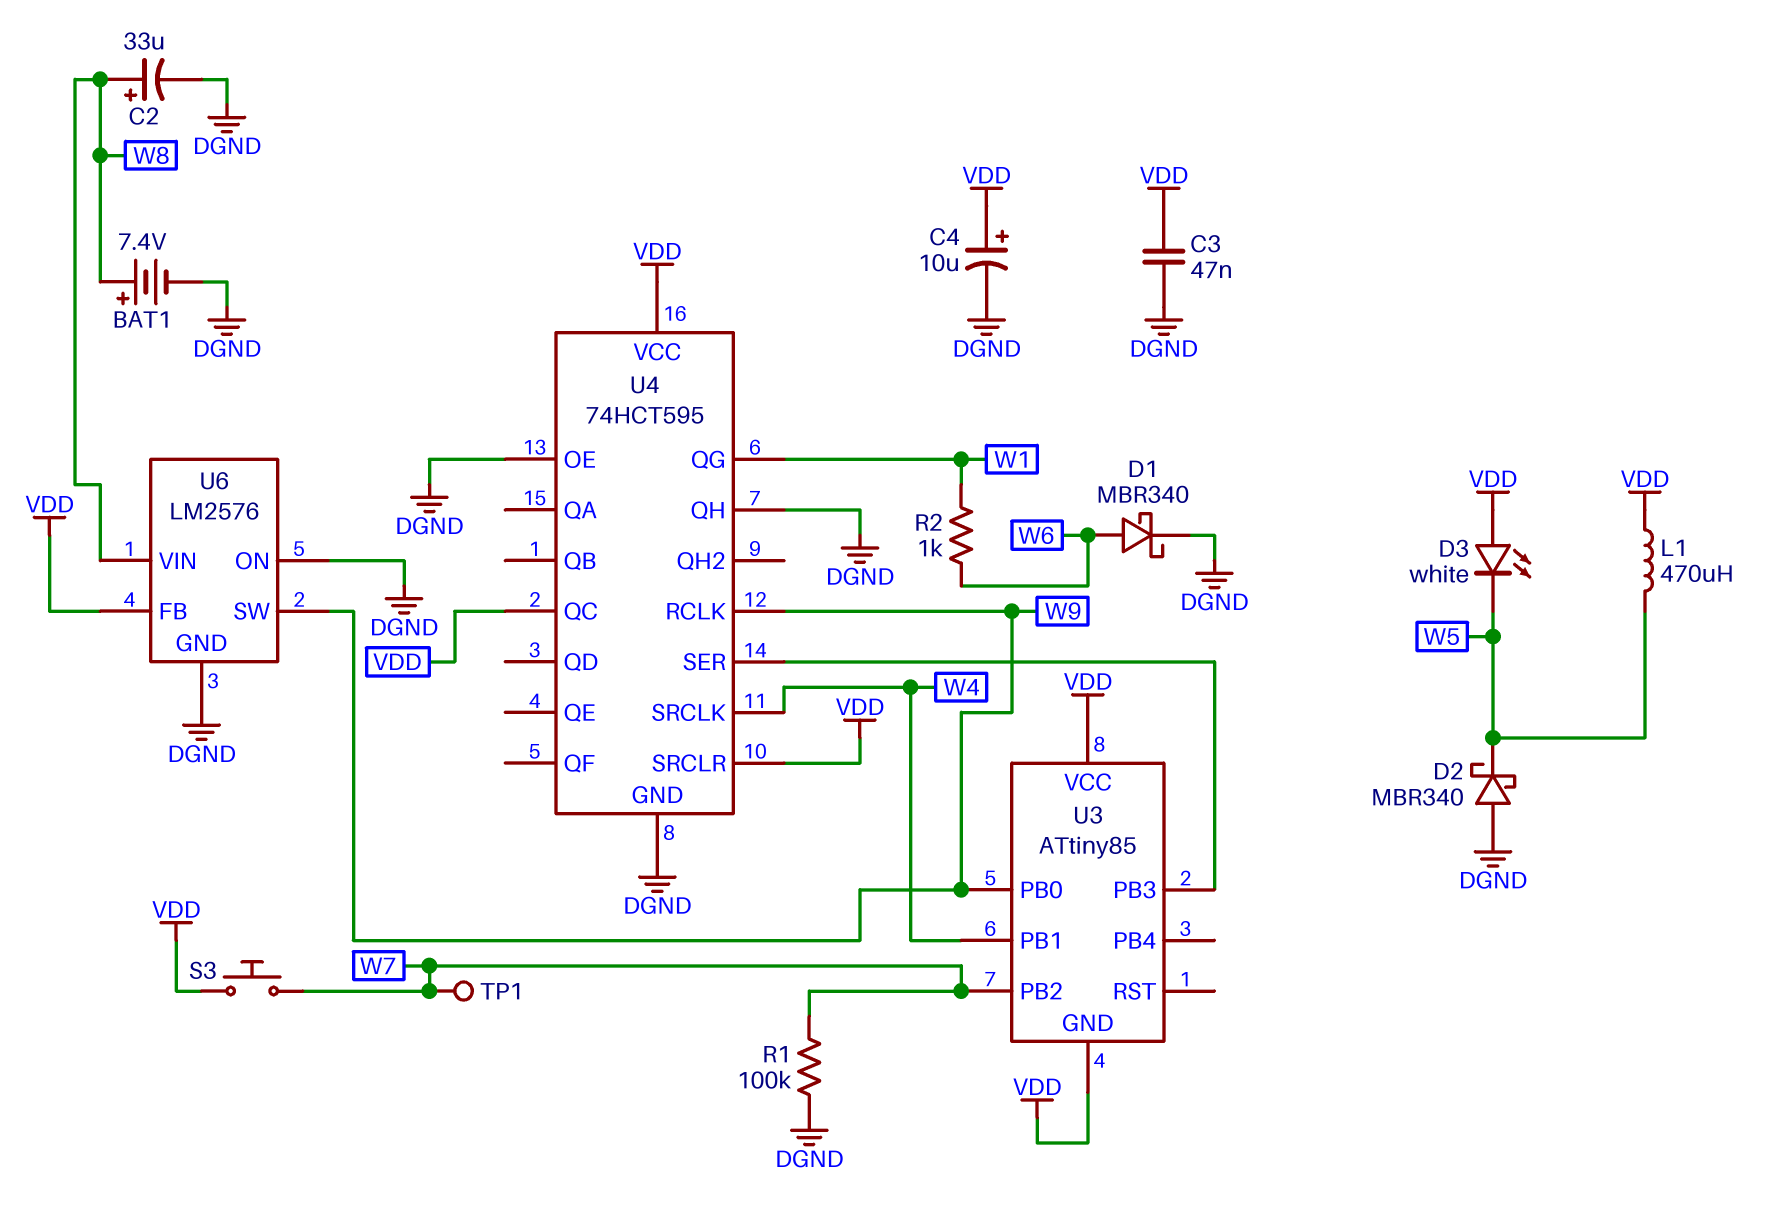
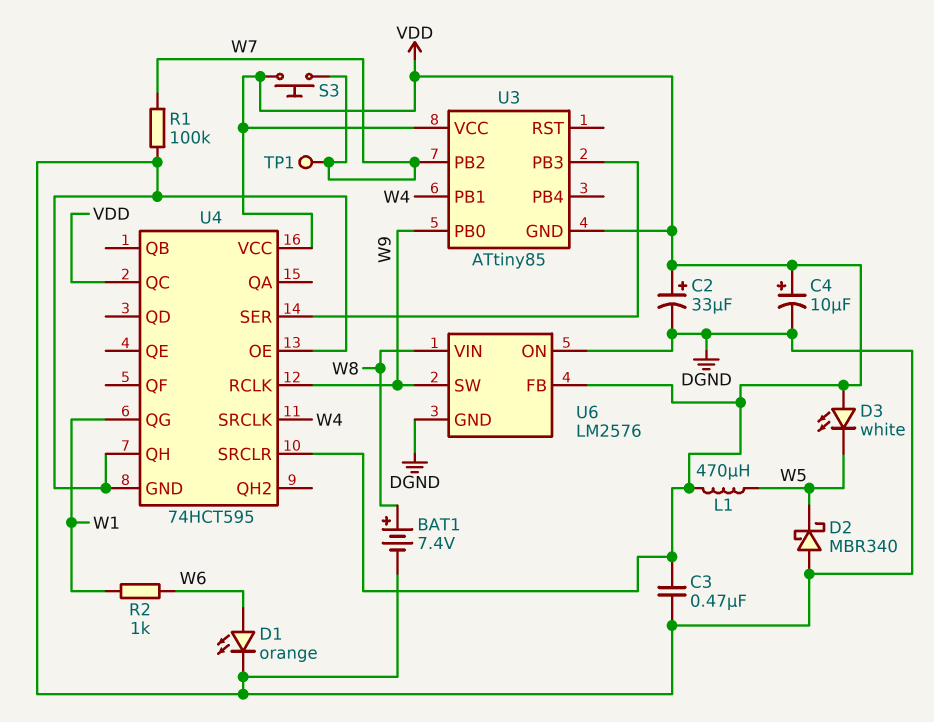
C2: 33uF (plus W8, minus DGND) -> 33uF (plus VDD, minus DGND)
C3: 47nF (DGND, VDD) -> 470nF (DGND, VDD)
D1: schottky MBR340 (A W6, K DGND) -> LED orange (A W6, K DGND)

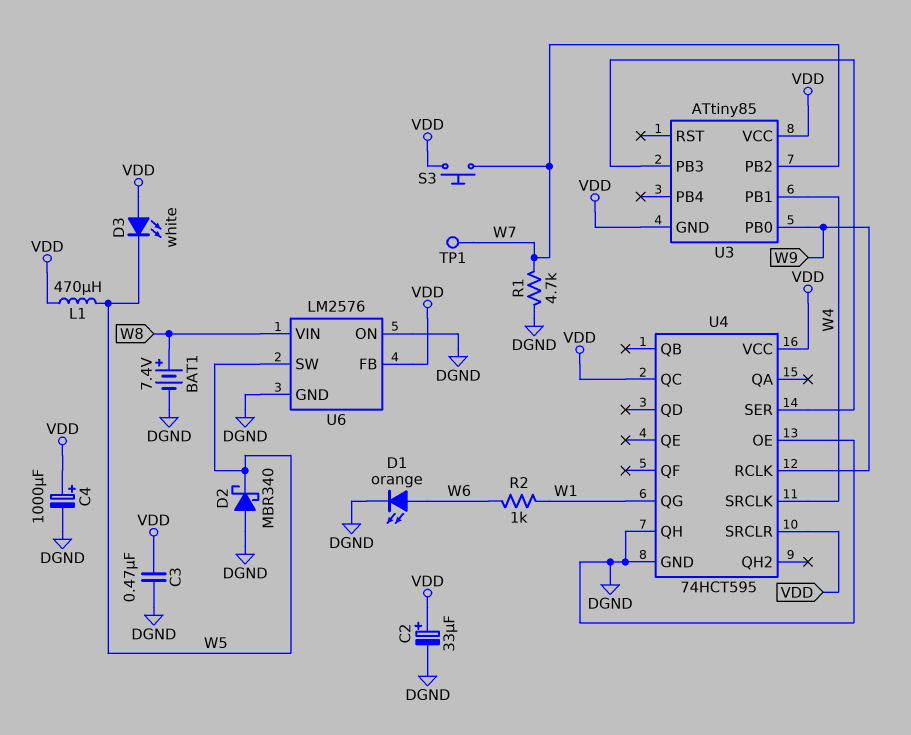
C4: 10uF (plus VDD, minus DGND) -> 1000uF (plus VDD, minus DGND)
R1: 100k (DGND, W7) -> 4.7k (DGND, W7)
U6 pin SW: W9 -> W5

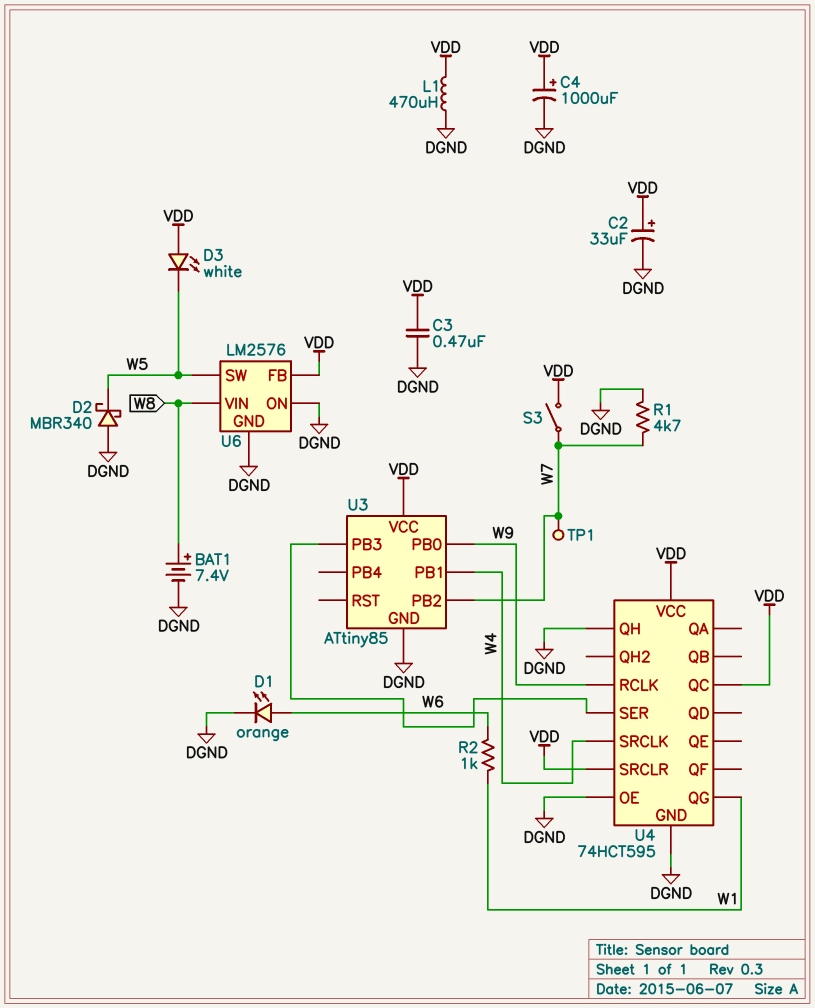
L1: 470uH (VDD, W5) -> 470uH (DGND, VDD)
S3: button (VDD, W7) -> switch (VDD, W7)
U3 pin GND: VDD -> DGND

